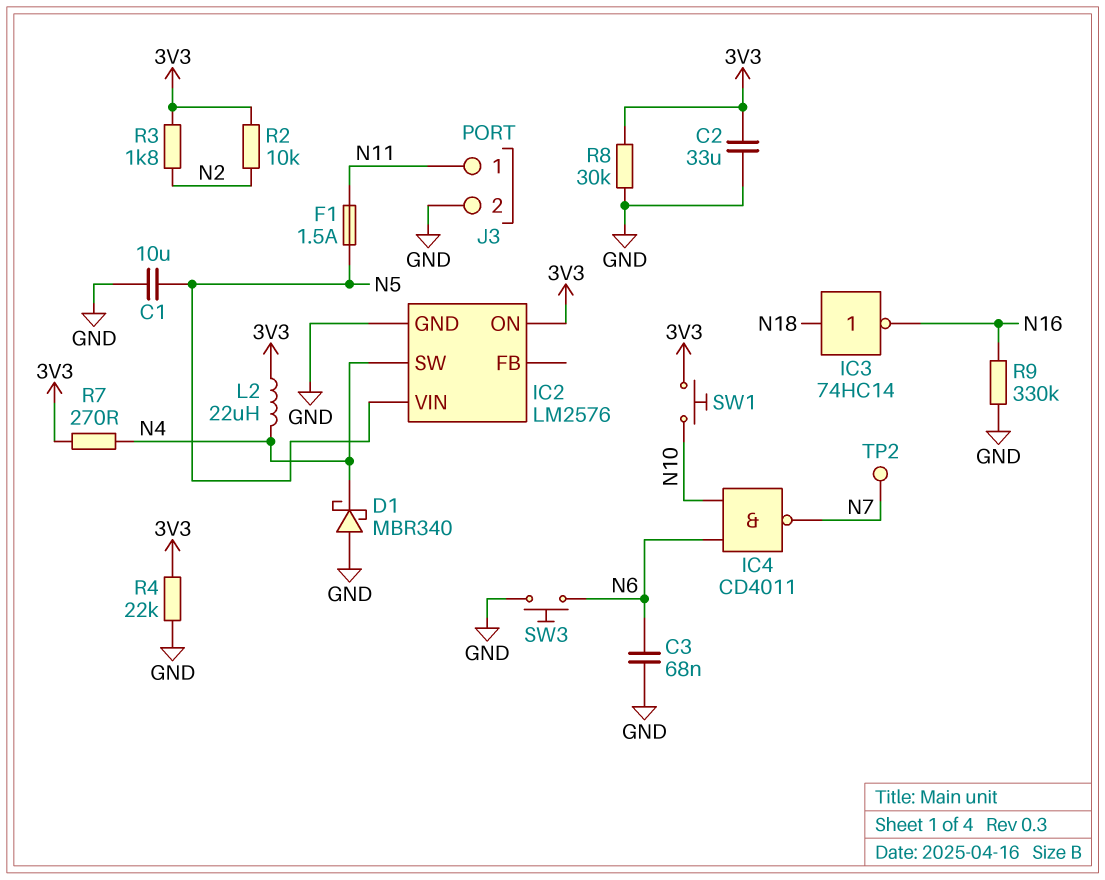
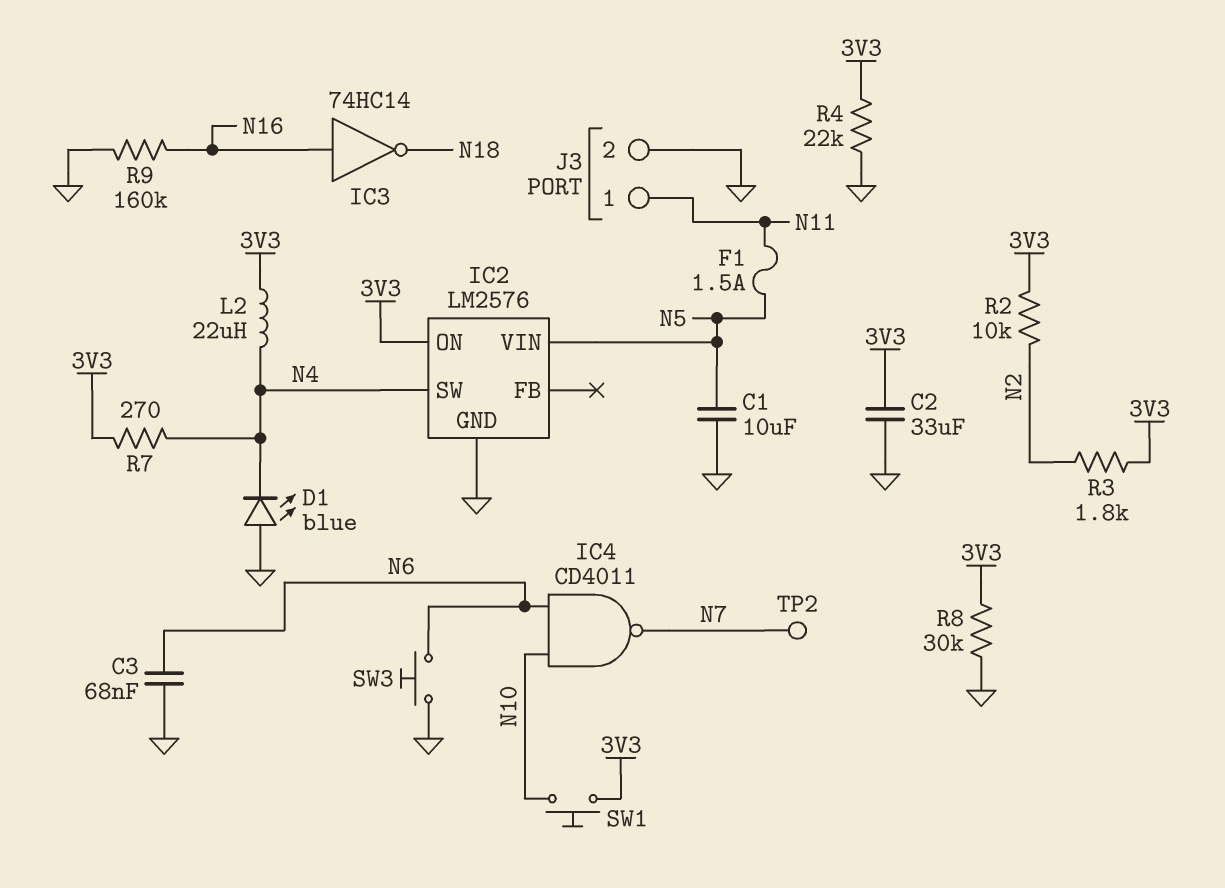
D1: schottky MBR340 (A GND, K N4) -> LED blue (A GND, K N4)
IC3: NOT 74HC14 (in N18, out N16) -> NOT 74HC14 (in N16, out N18)
R9: 330k (GND, N16) -> 160k (GND, N16)

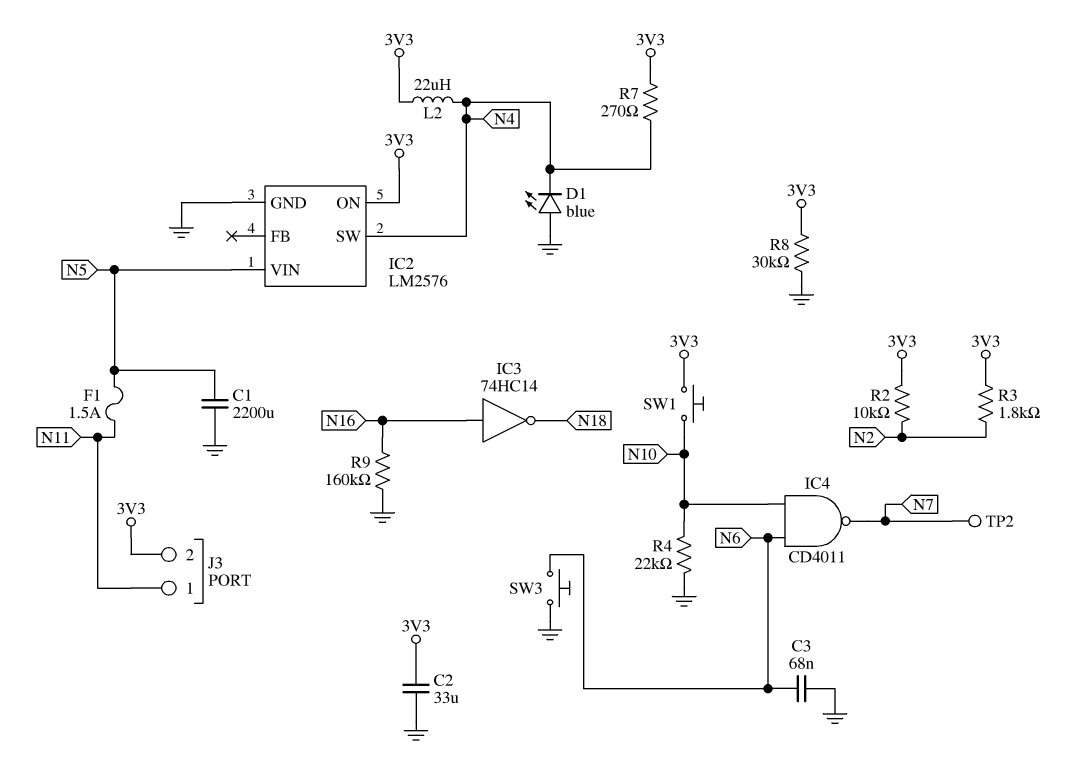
C1: 10uF (GND, N5) -> 2200uF (GND, N5)
J3 pin 2: GND -> 3V3
R4: 22k (3V3, GND) -> 22k (GND, N10)

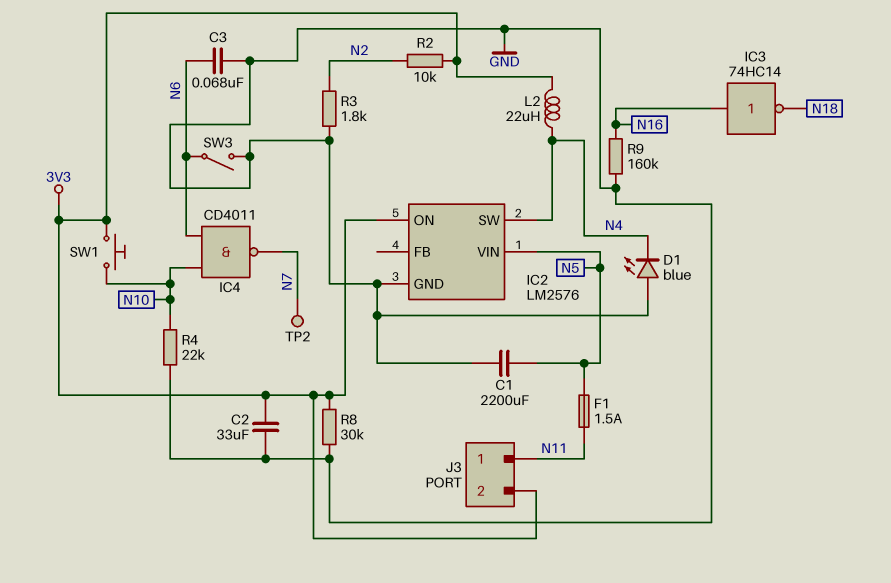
R3: 1.8k (3V3, N2) -> 1.8k (GND, N2)
R7: 270 (3V3, N4) -> none
SW3: button (GND, N6) -> switch (GND, N6)

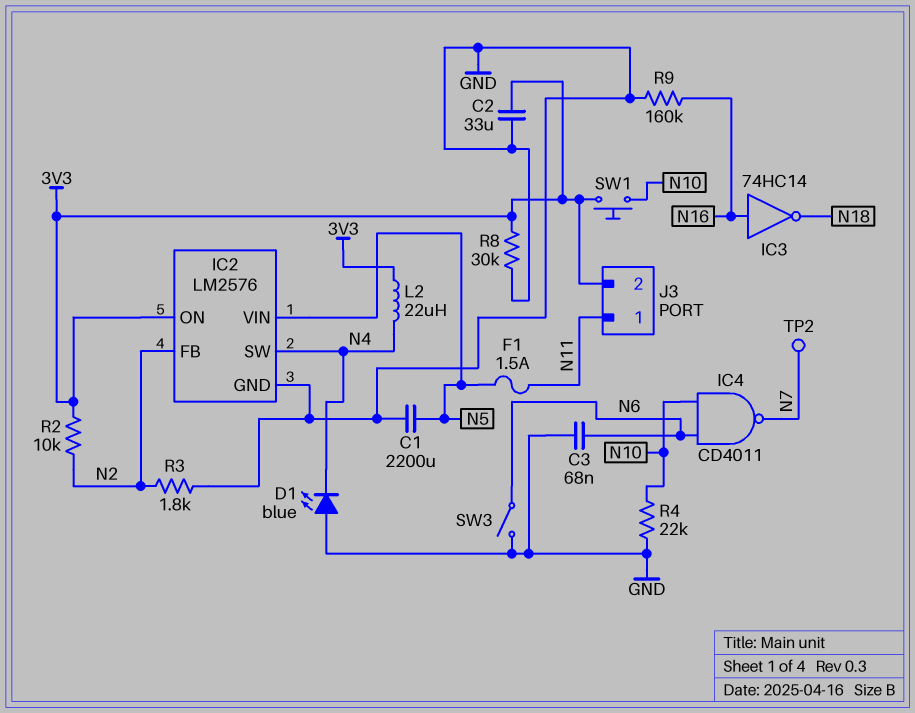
IC2 pin FB: none -> N2

